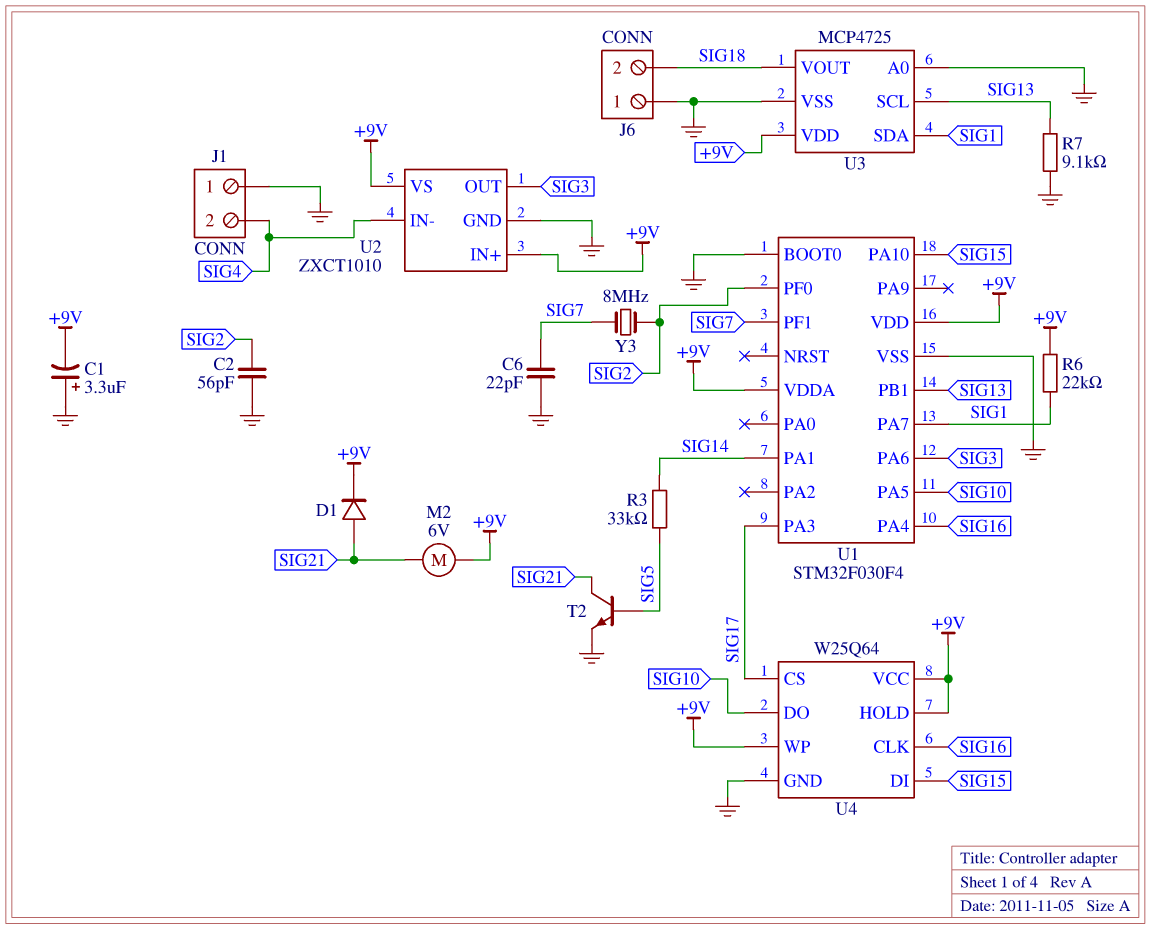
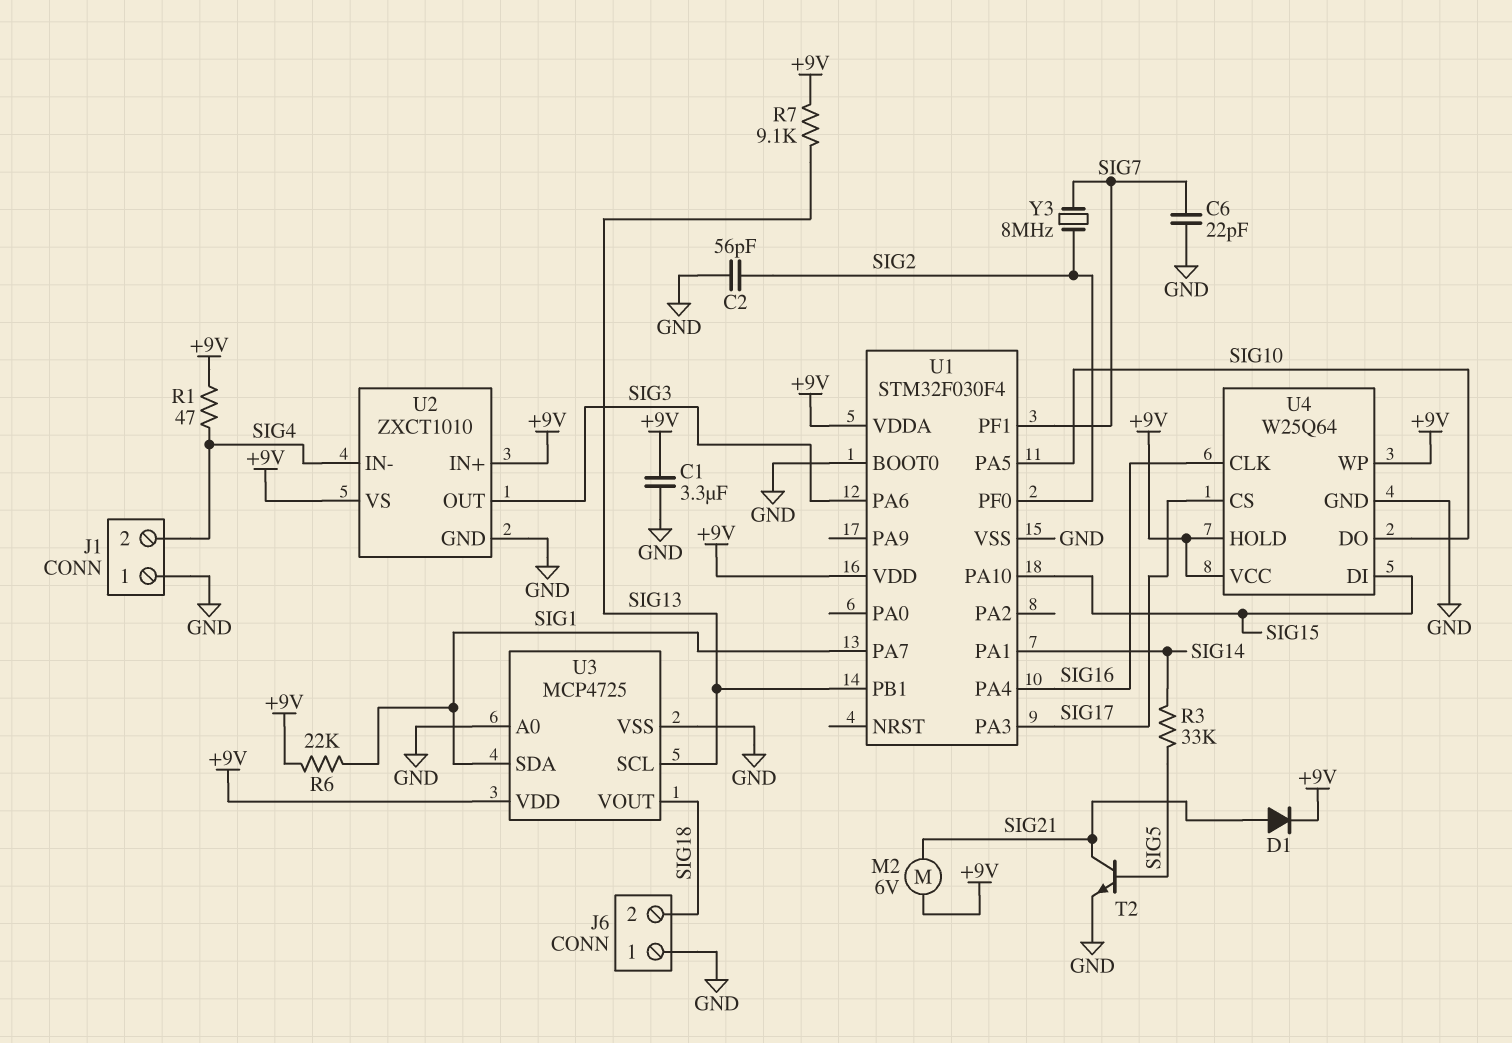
C1: 3.3uF (plus GND, minus +9V) -> 3.3uF (+9V, GND)
R1: none -> 47 (+9V, SIG4)
R7: 9.1k (GND, SIG13) -> 9.1k (+9V, SIG13)

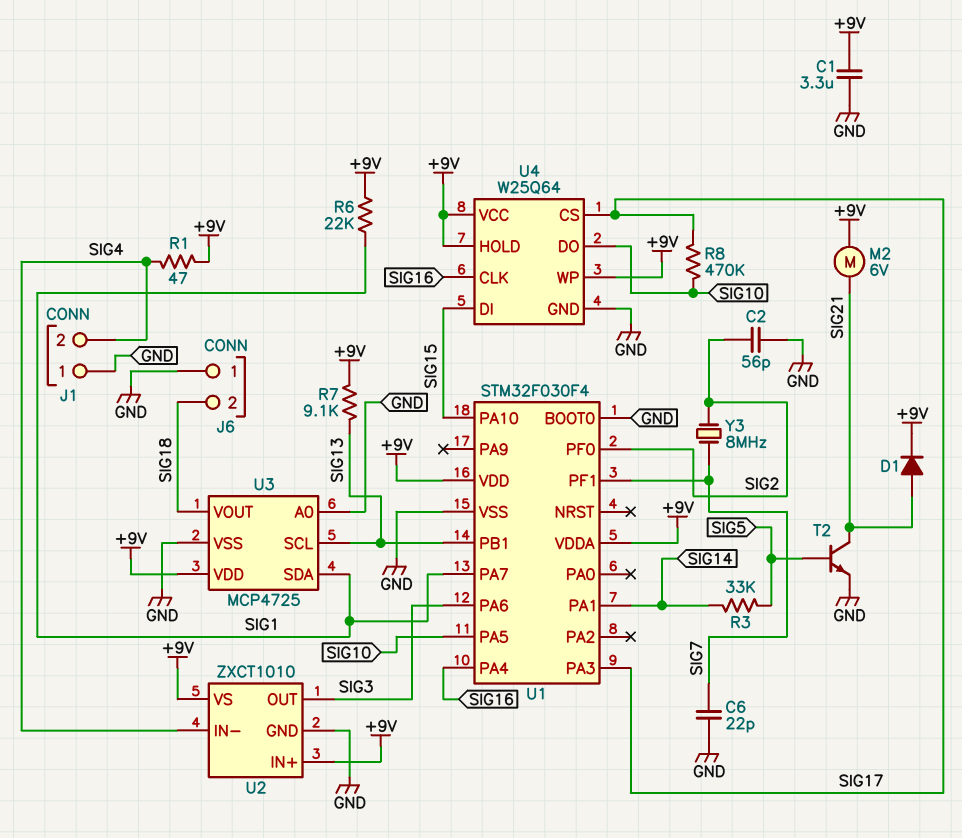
R8: none -> 470k (SIG10, SIG17)

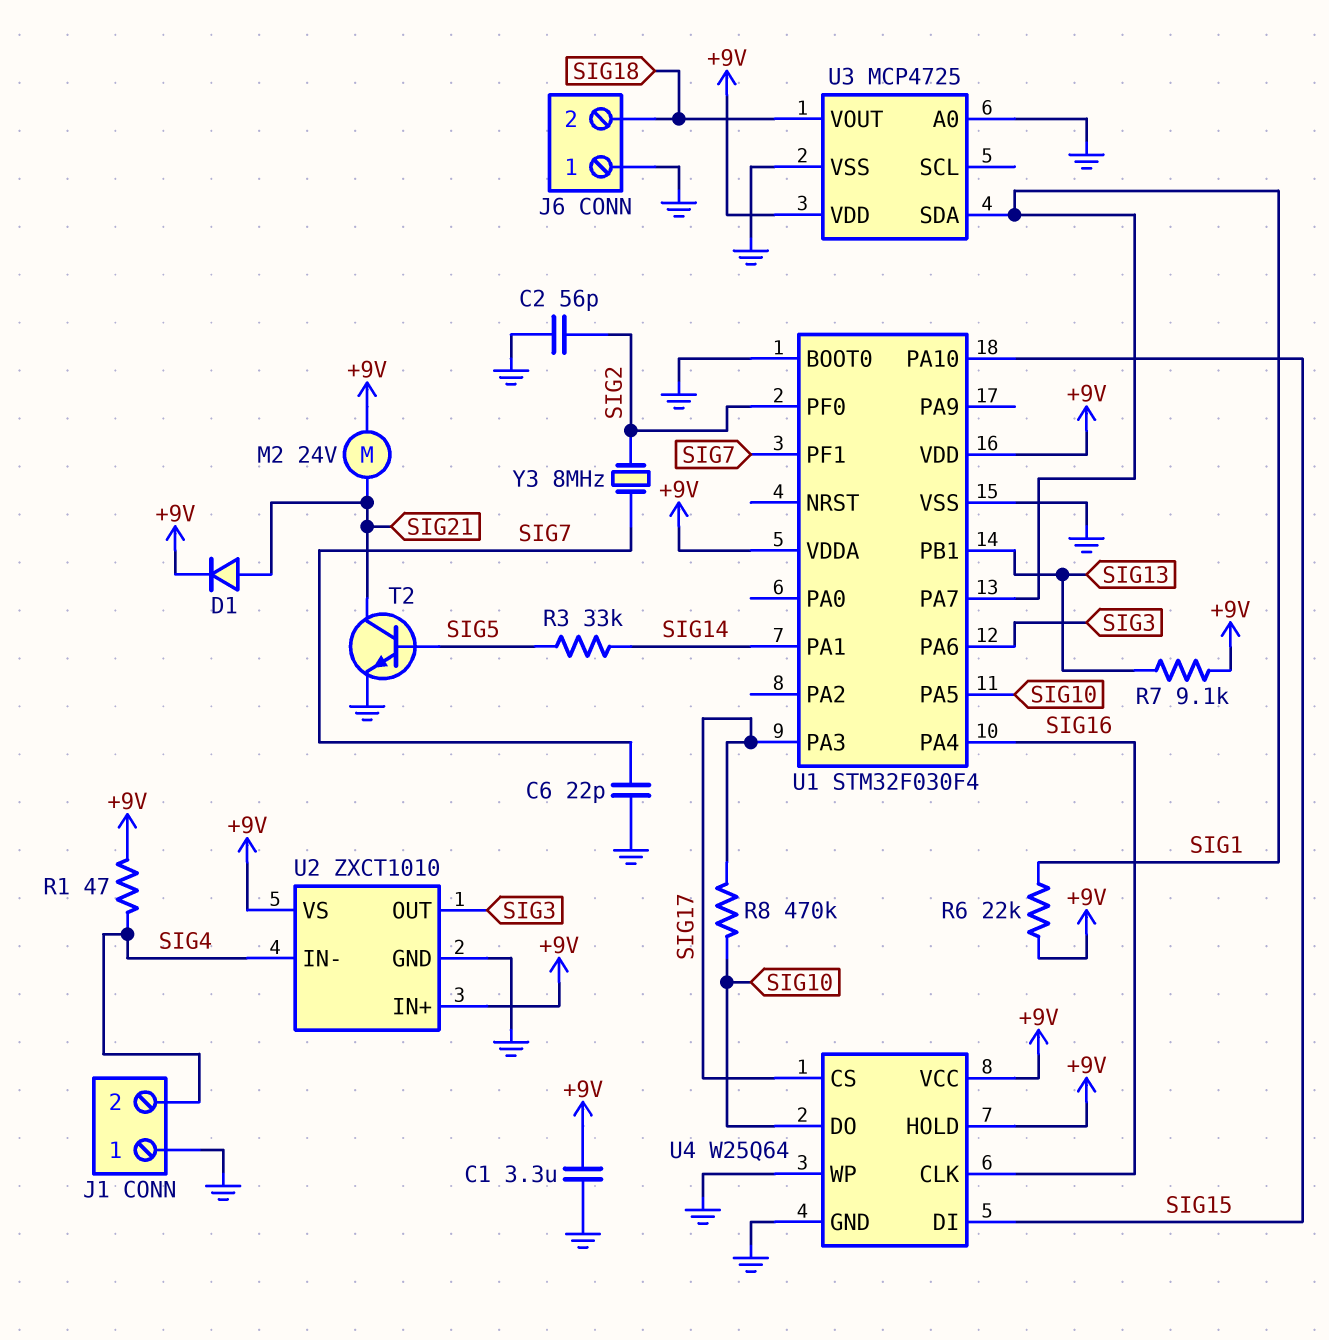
M2: motor 6V (+9V, SIG21) -> motor 24V (+9V, SIG21)
U3 pin SCL: SIG13 -> none
U4 pin WP: +9V -> GND

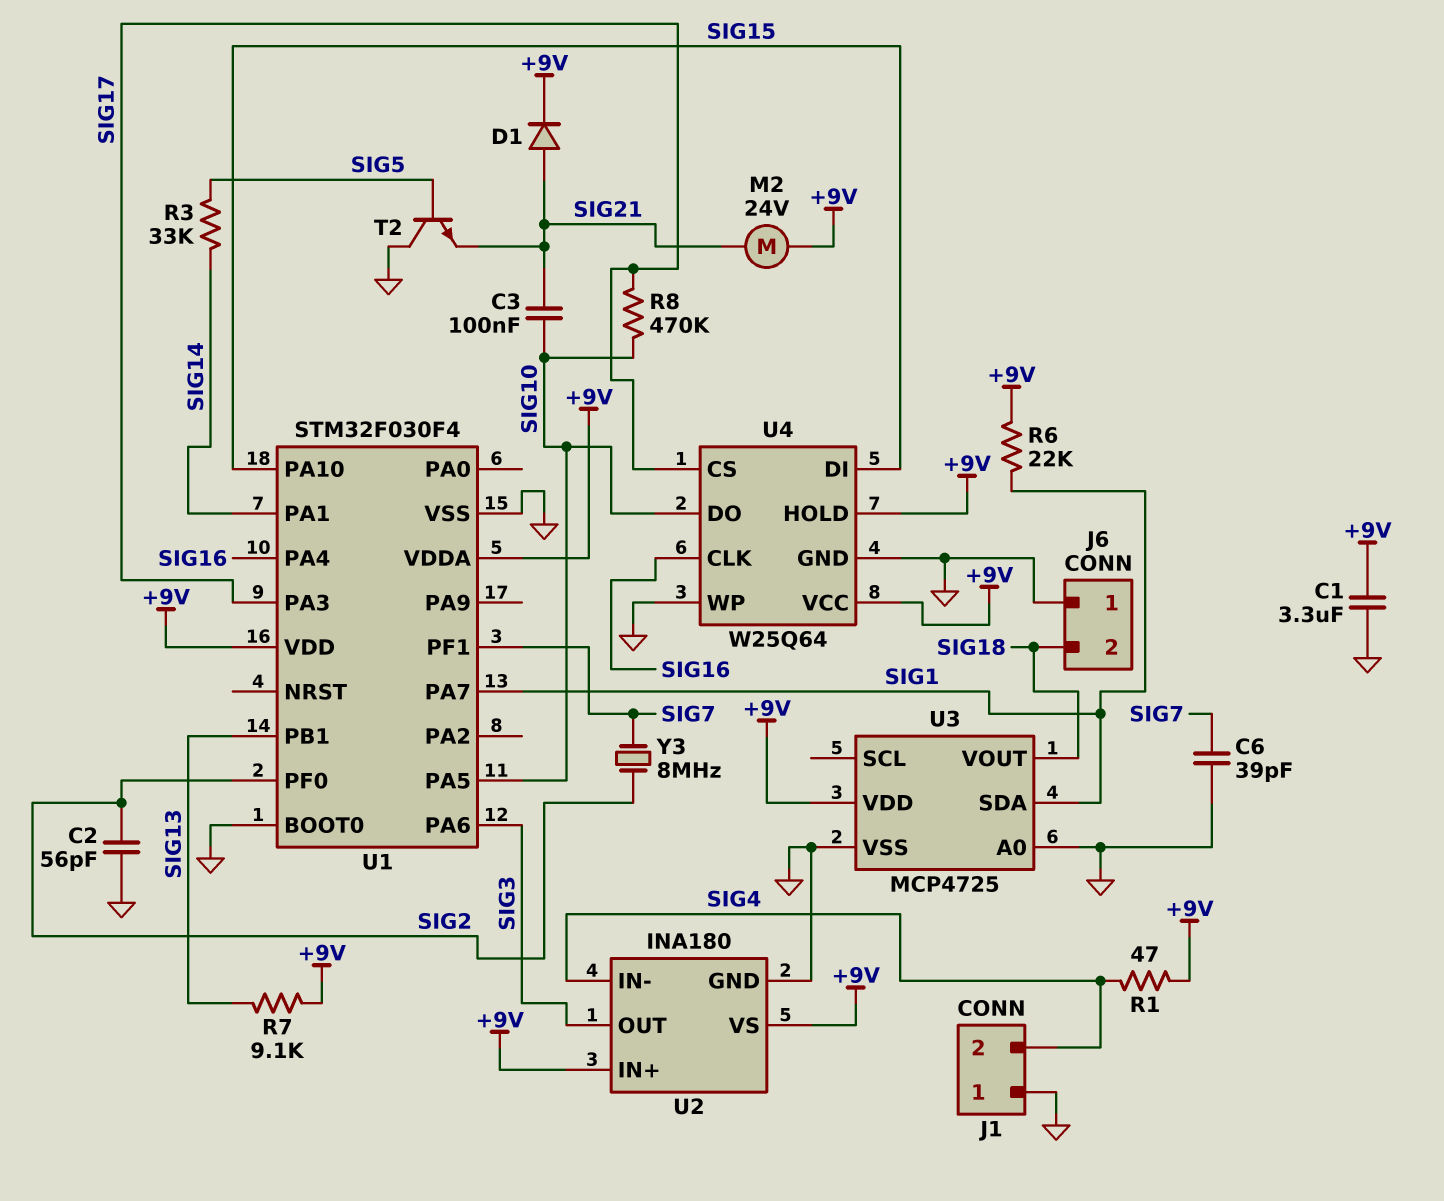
C3: none -> 100nF (SIG10, SIG21)
C6: 22pF (GND, SIG7) -> 39pF (GND, SIG7)
T2: NPN (B SIG5, C SIG21, E GND) -> NPN (B SIG5, C GND, E SIG21)
U2: ZXCT1010 -> INA180

